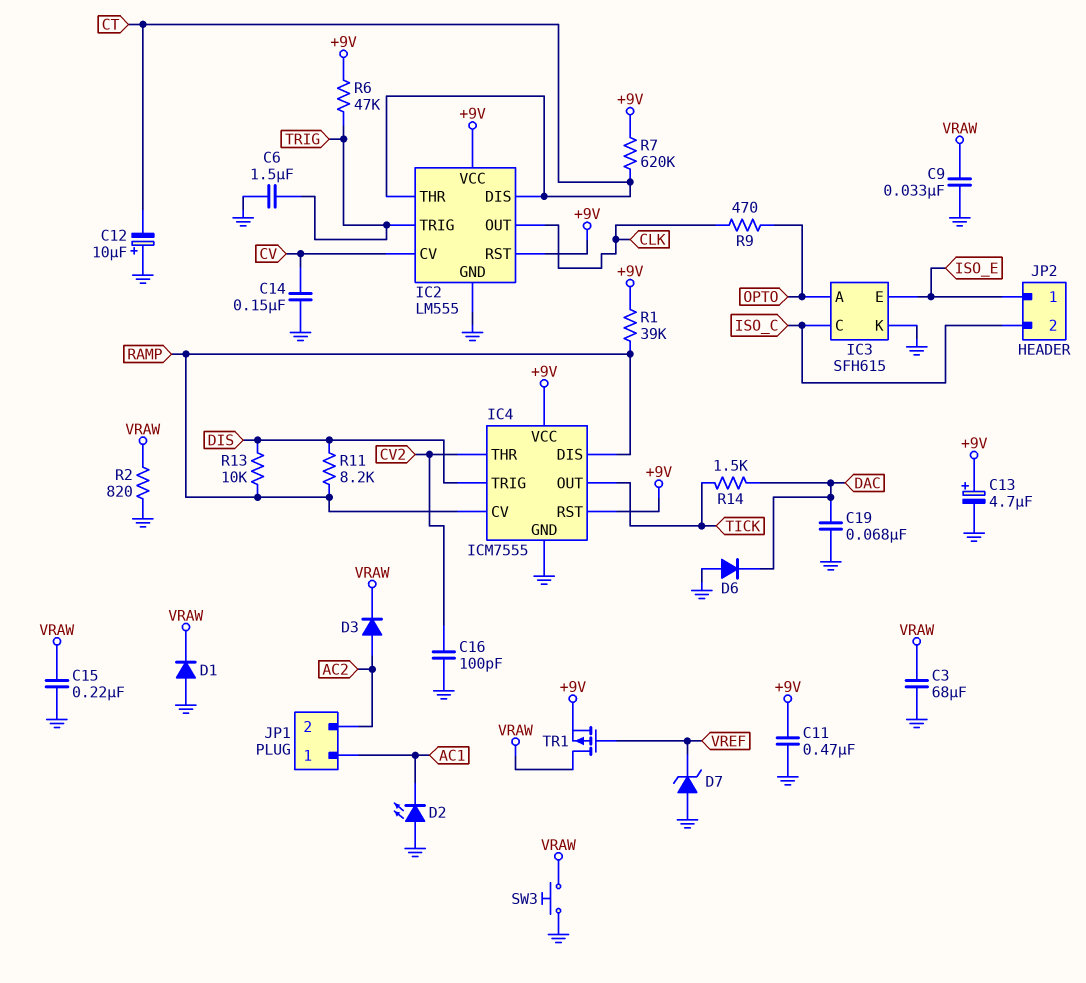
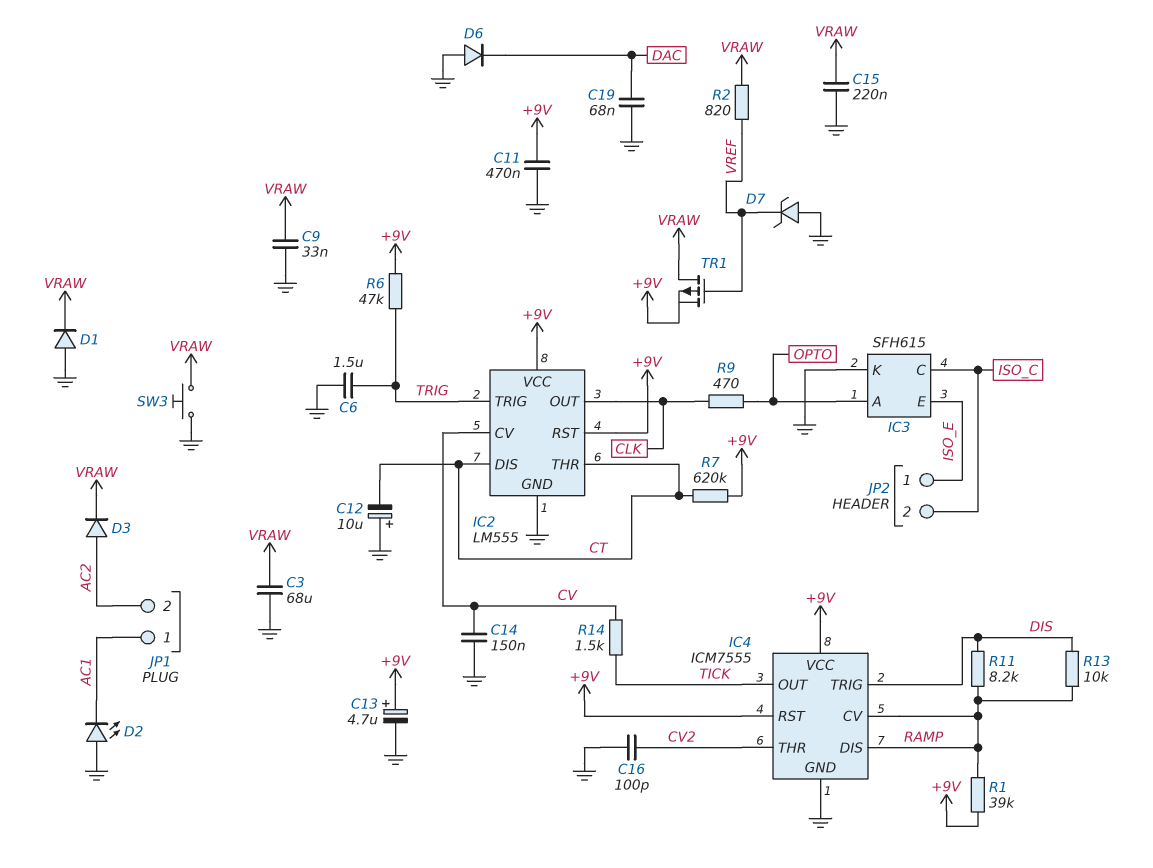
R2: 820 (GND, VRAW) -> 820 (VRAW, VREF)
R14: 1.5k (DAC, TICK) -> 1.5k (CV, TICK)

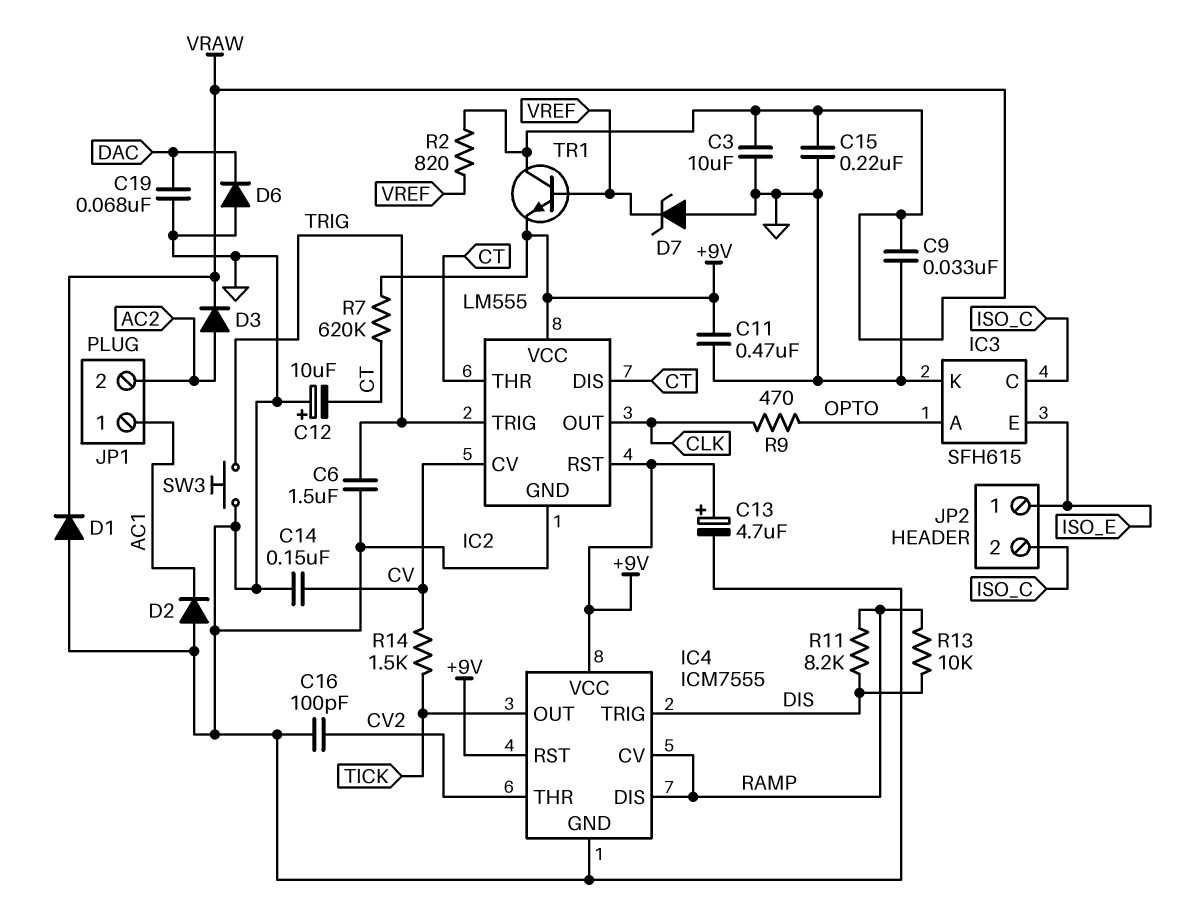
C3: 68uF (GND, VRAW) -> 10uF (GND, VRAW)
D2: LED (A GND, K AC1) -> diode (A GND, K AC1)
R1: 39k (+9V, RAMP) -> none
R6: 47k (+9V, TRIG) -> none
SW3: button (GND, VRAW) -> button (GND, TRIG)
TR1: PMOS (G VREF, D VRAW, S +9V) -> NPN (B VREF, C VRAW, E +9V)

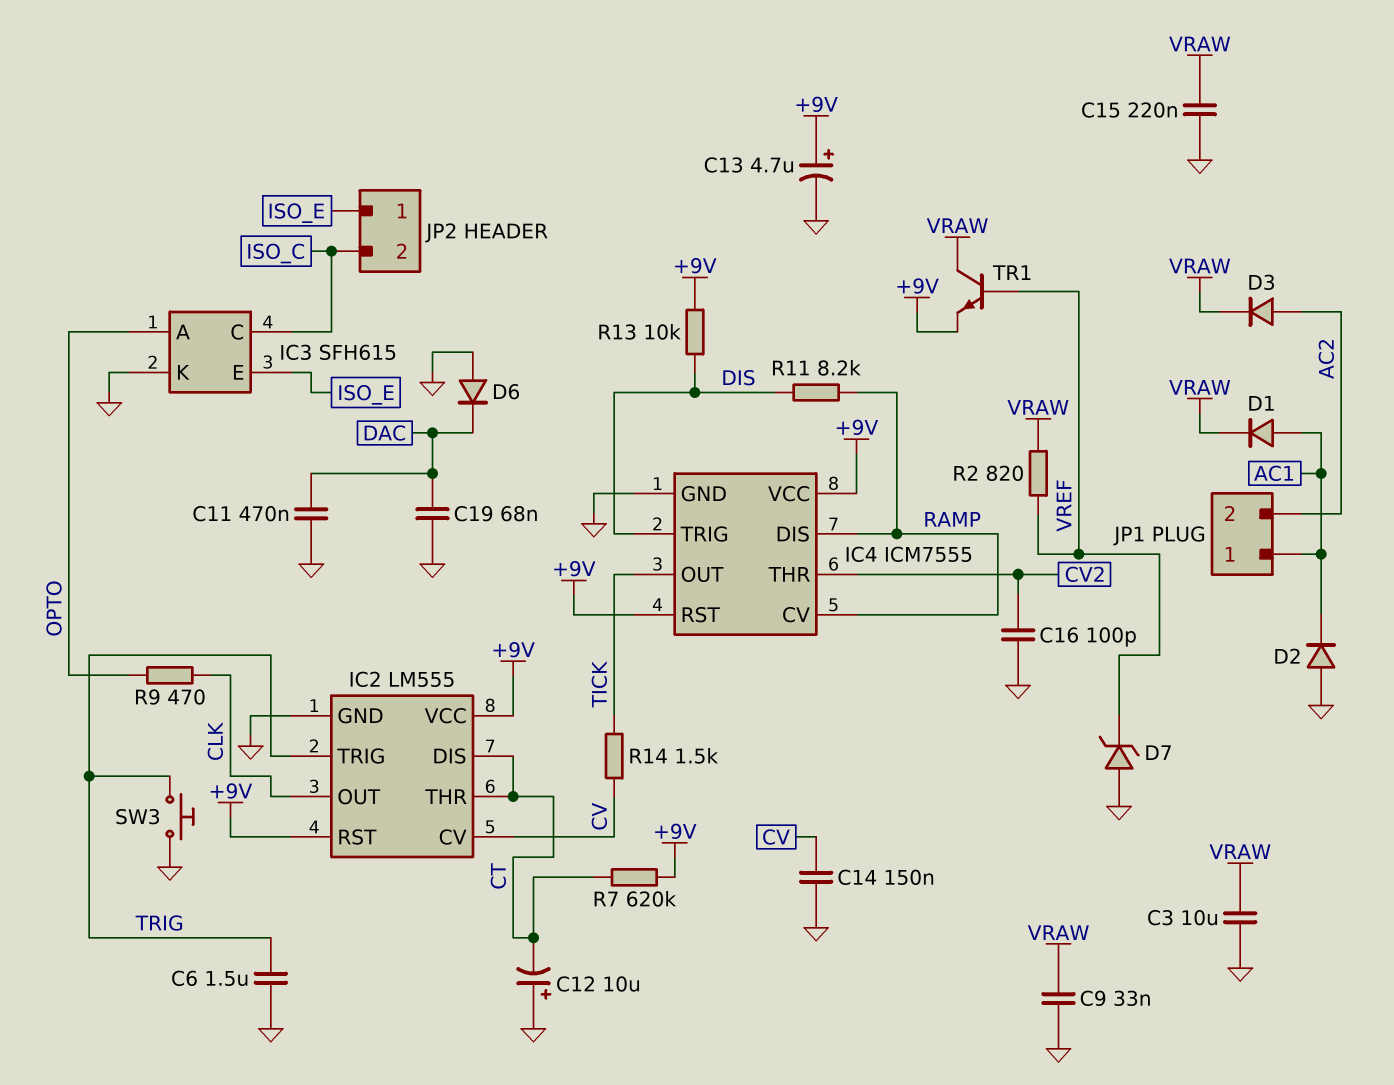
C11: 470nF (+9V, GND) -> 470nF (DAC, GND)
D1: diode (A GND, K VRAW) -> diode (A AC1, K VRAW)
R13: 10k (DIS, RAMP) -> 10k (+9V, DIS)

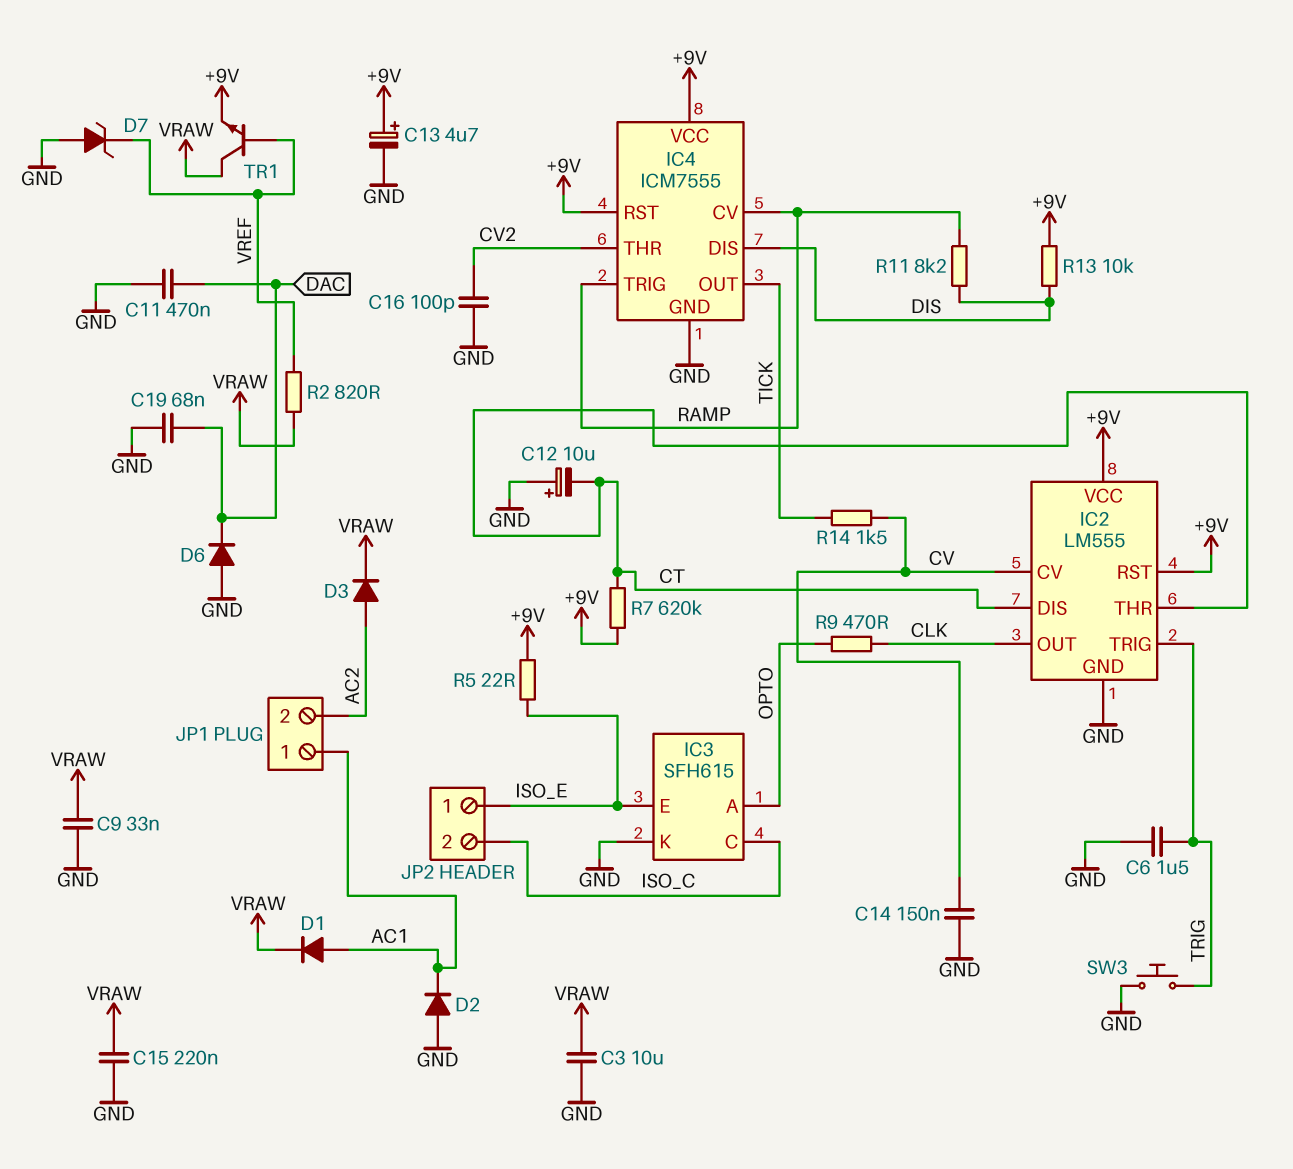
IC4 pin DIS: RAMP -> DIS
IC4 pin TRIG: DIS -> RAMP
R5: none -> 22 (+9V, ISO_E)

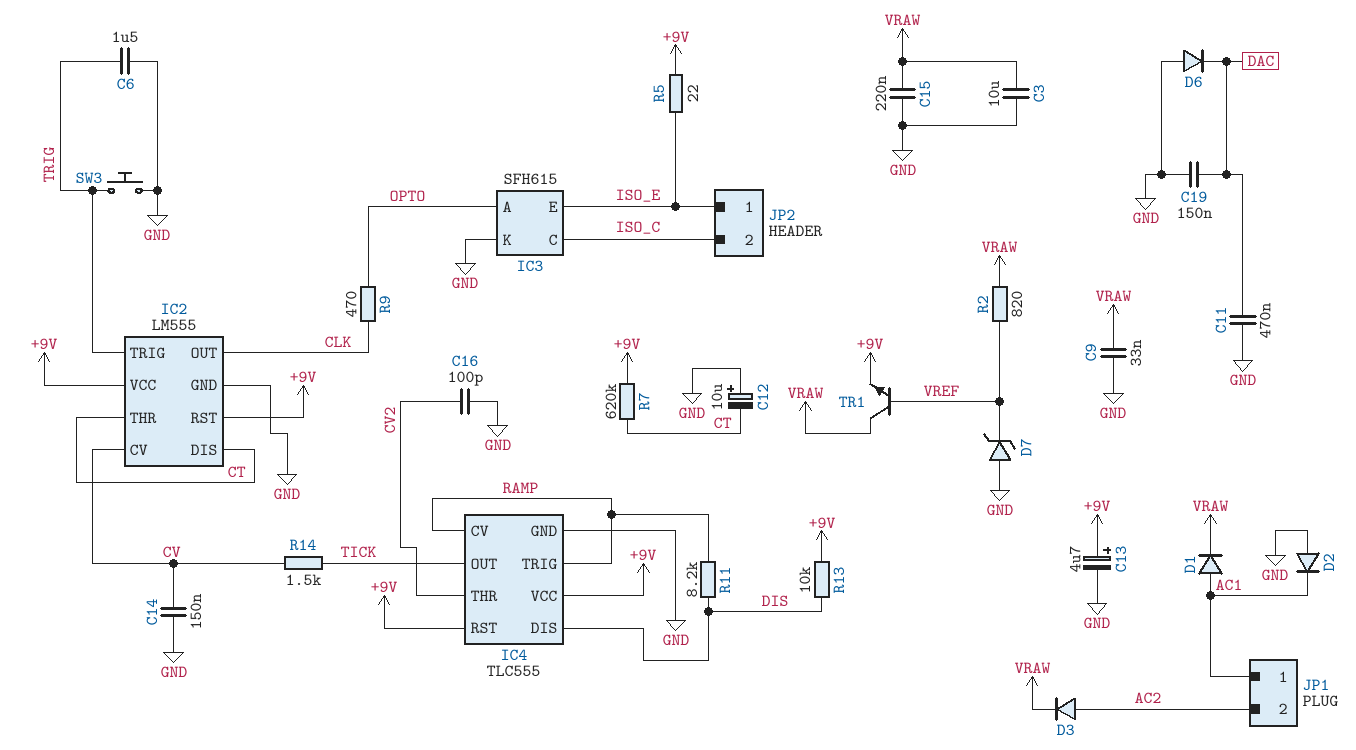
C19: 68nF (DAC, GND) -> 150nF (DAC, GND)
IC4: ICM7555 -> TLC555

